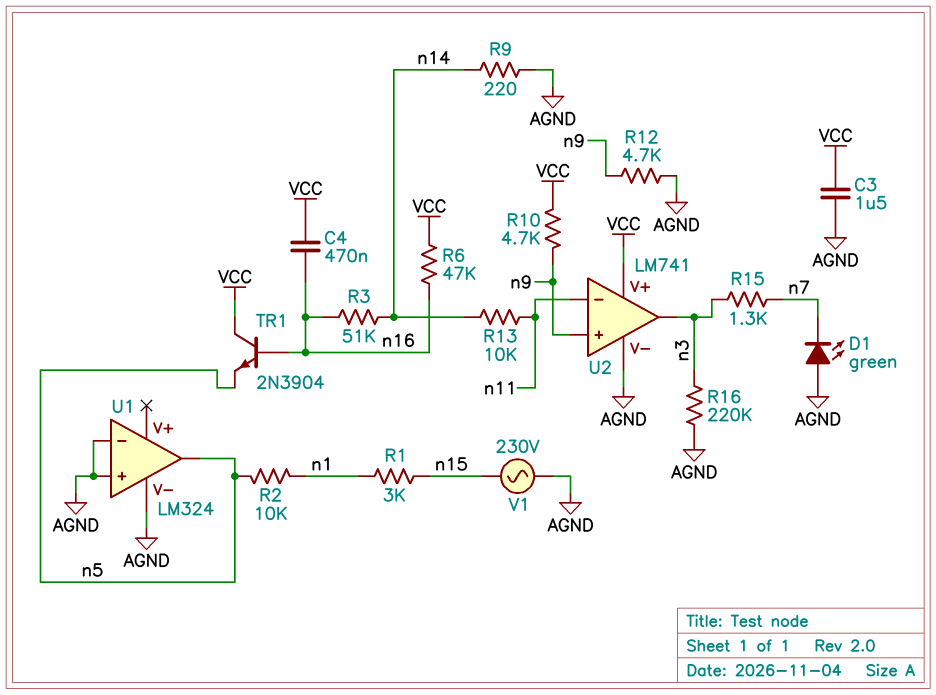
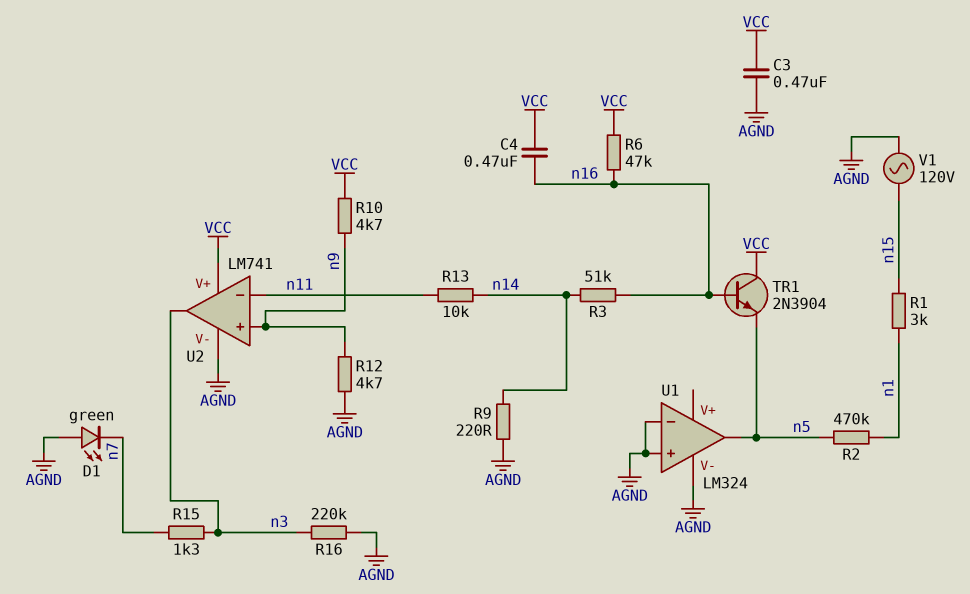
C3: 1.5uF (AGND, VCC) -> 470nF (AGND, VCC)
R2: 10k (n1, n5) -> 470k (n1, n5)
V1: AC 230V (AGND, n15) -> AC 120V (AGND, n15)

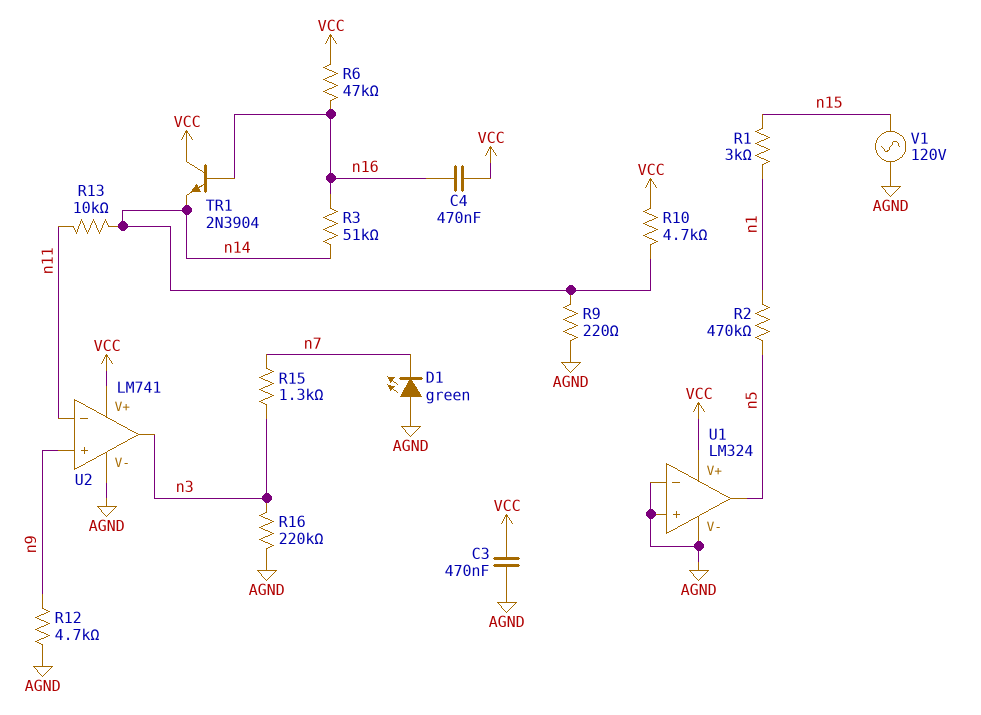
R10: 4.7k (VCC, n9) -> 4.7k (VCC, n14)
TR1: NPN 2N3904 (B n16, C VCC, E n5) -> NPN 2N3904 (B n16, C VCC, E n14)
U1 pin V+: none -> VCC

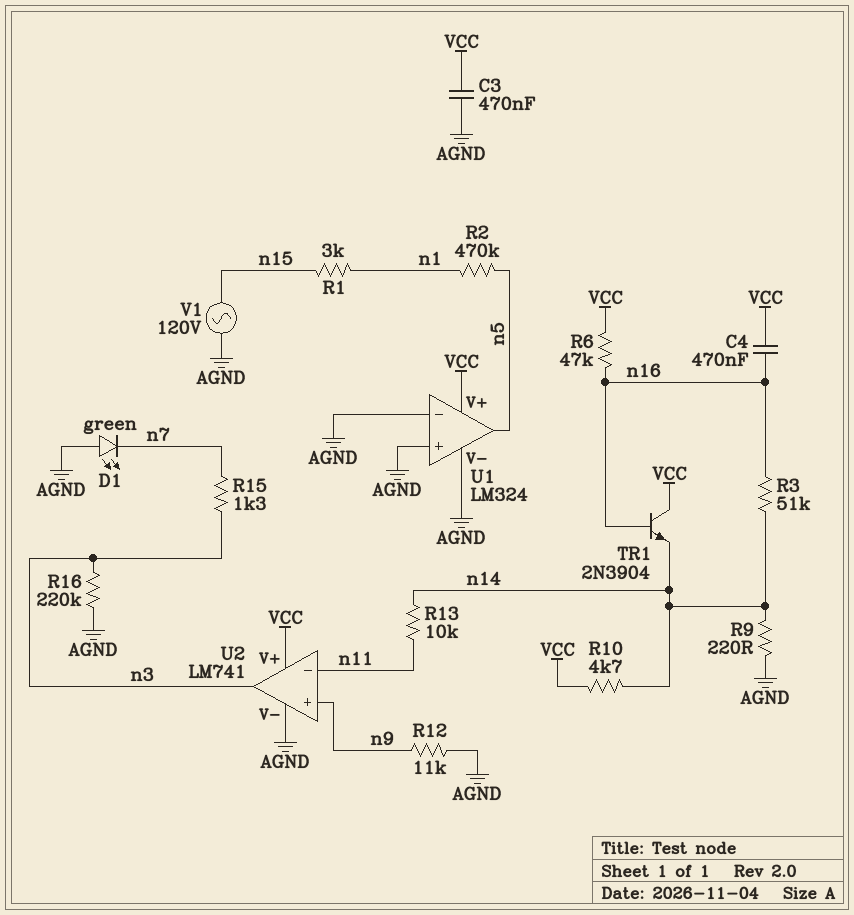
R12: 4.7k (AGND, n9) -> 11k (AGND, n9)

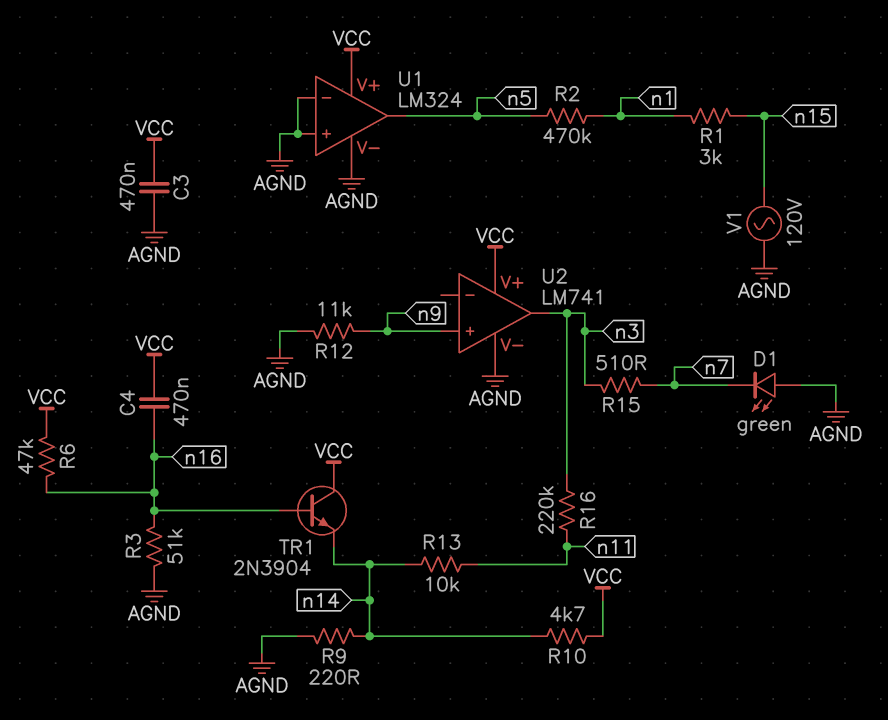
R3: 51k (n14, n16) -> 51k (AGND, n16)
R15: 1.3k (n3, n7) -> 510 (n3, n7)
R16: 220k (AGND, n3) -> 220k (n3, n11)
U2 pin in-: n11 -> none

